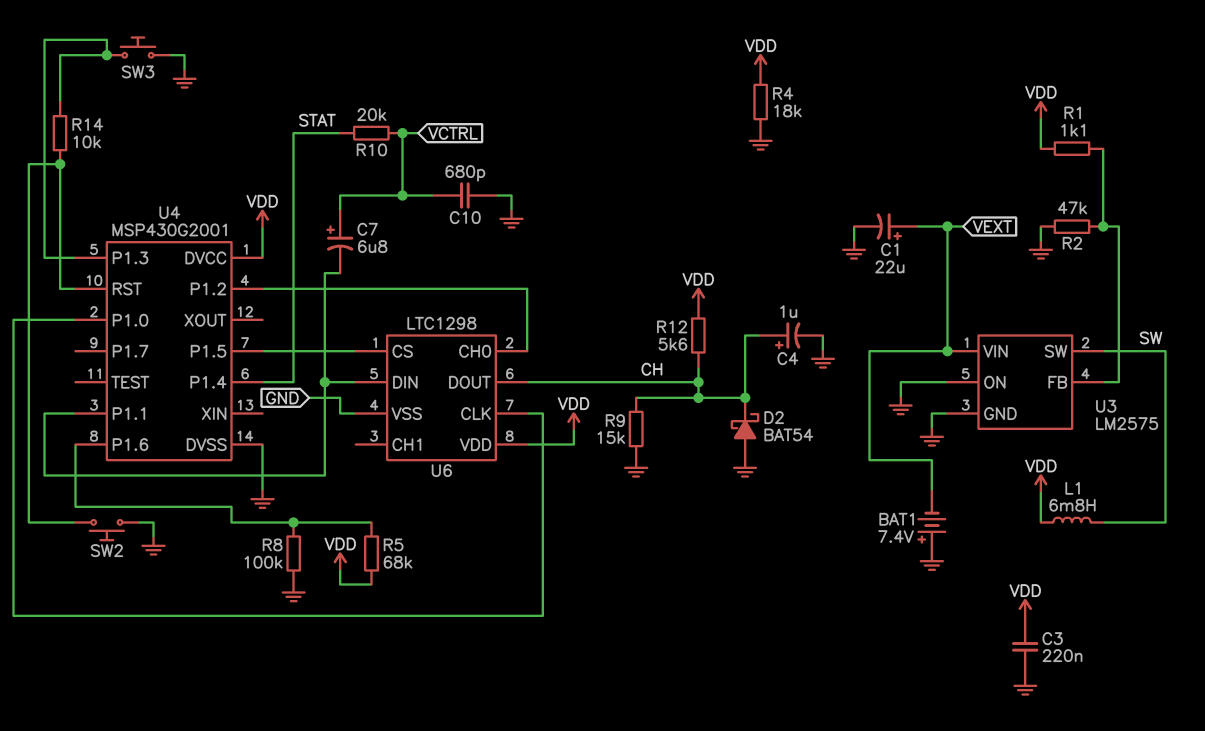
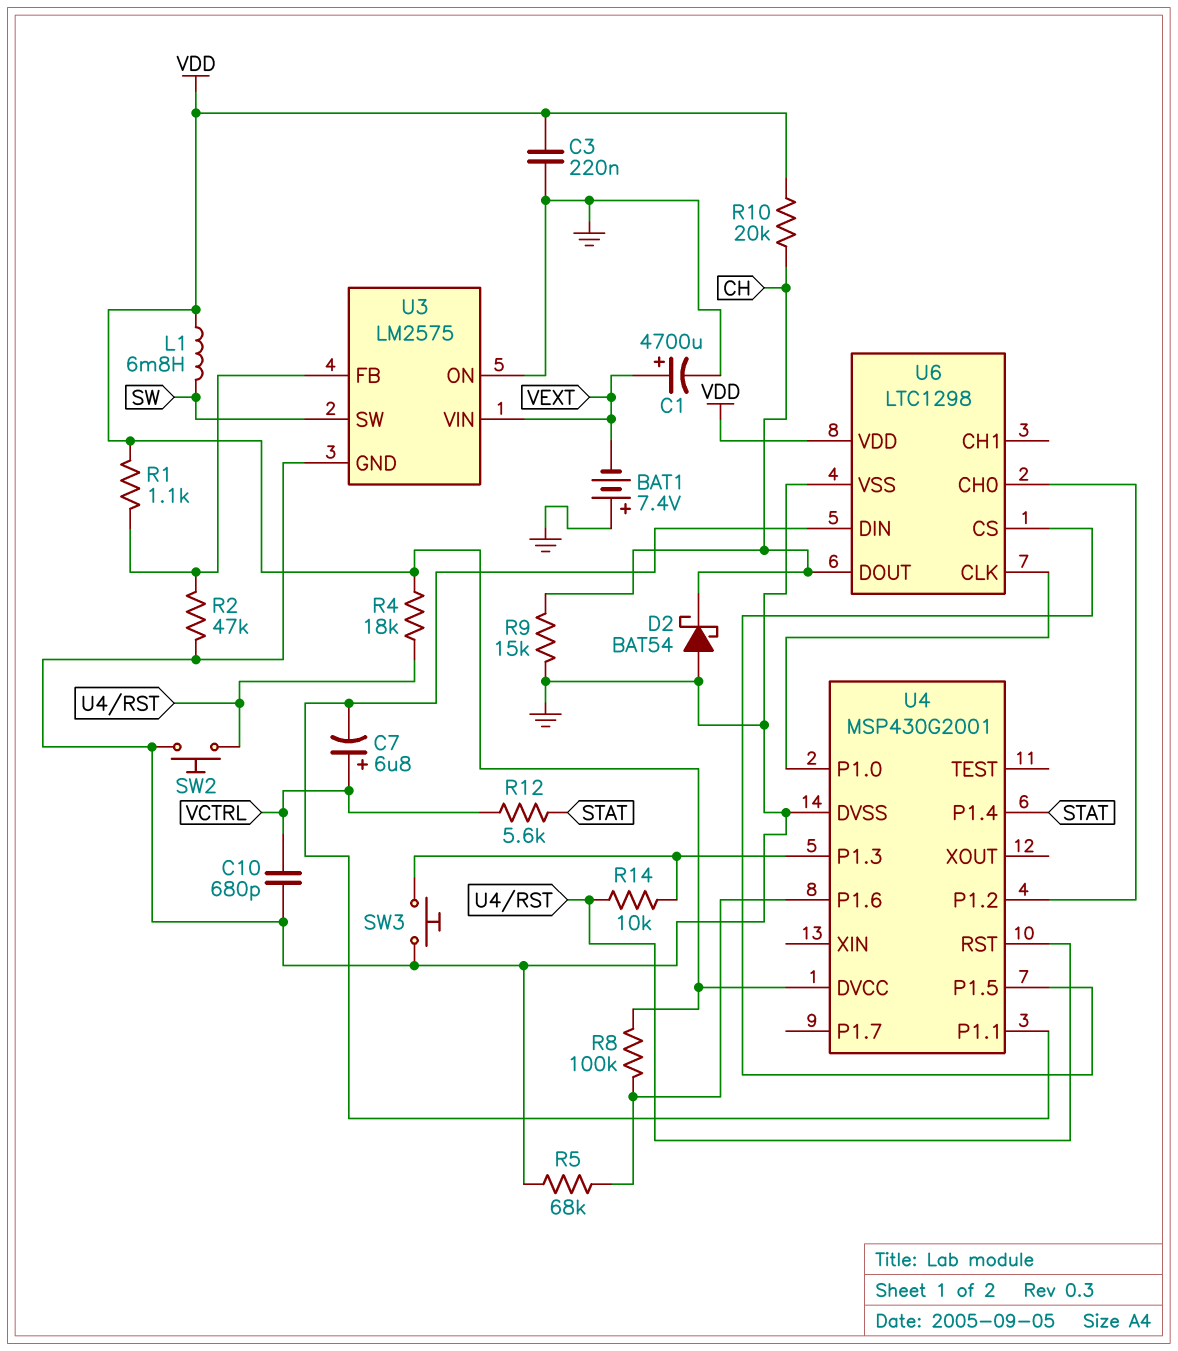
C1: 22uF (plus VEXT, minus GND) -> 4700uF (plus VEXT, minus GND)
C4: 1uF (plus CH, minus GND) -> none
R4: 18k (GND, VDD) -> 18k (U4/RST, VDD)
R5: 68k (U4/P1.6, VDD) -> 68k (GND, U4/P1.6)
R8: 100k (GND, U4/P1.6) -> 100k (U4/P1.6, VDD)
R10: 20k (STAT, VCTRL) -> 20k (CH, VDD)
R12: 5.6k (CH, VDD) -> 5.6k (STAT, VCTRL)

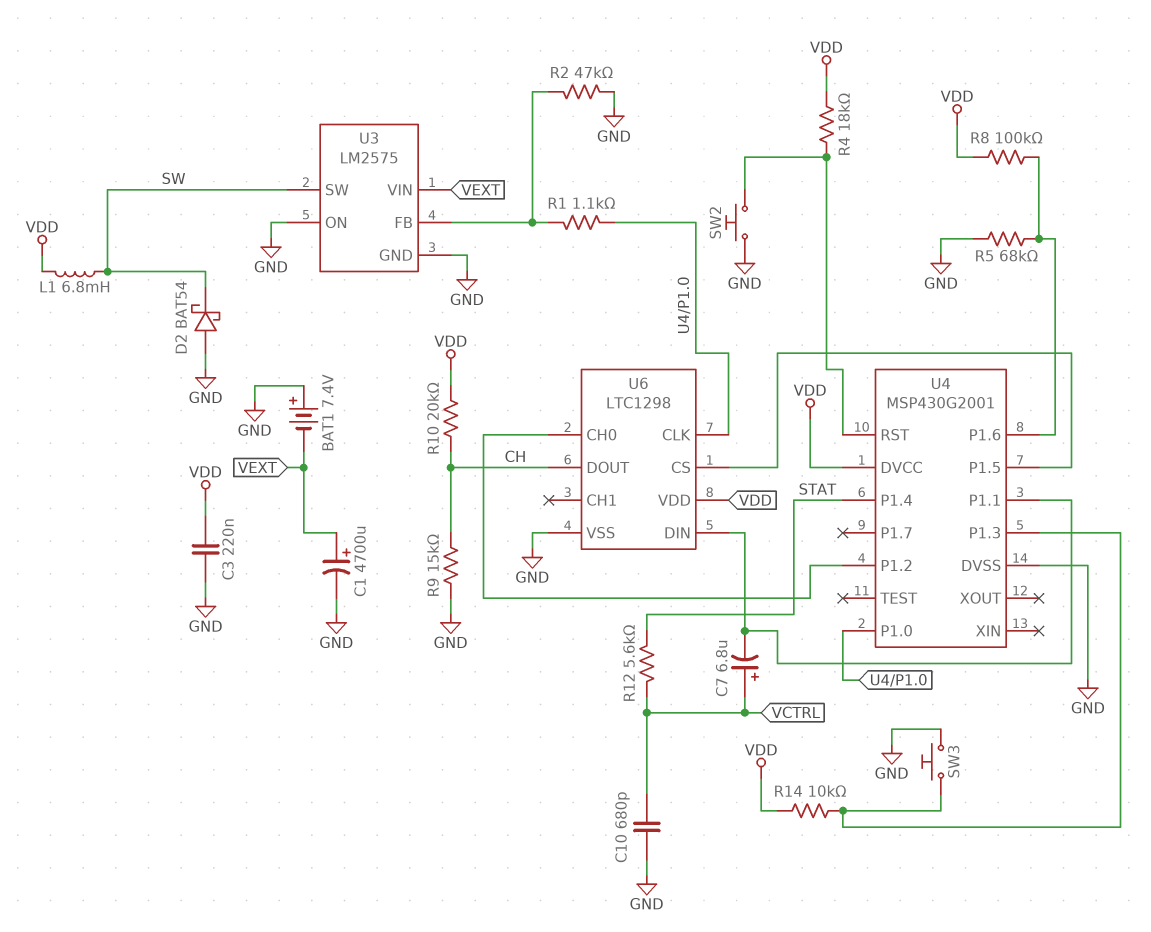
D2: schottky BAT54 (A GND, K CH) -> schottky BAT54 (A GND, K SW)
R1: 1.1k (U3/FB, VDD) -> 1.1k (U3/FB, U4/P1.0)
R14: 10k (U4/P1.3, U4/RST) -> 10k (U4/P1.3, VDD)

